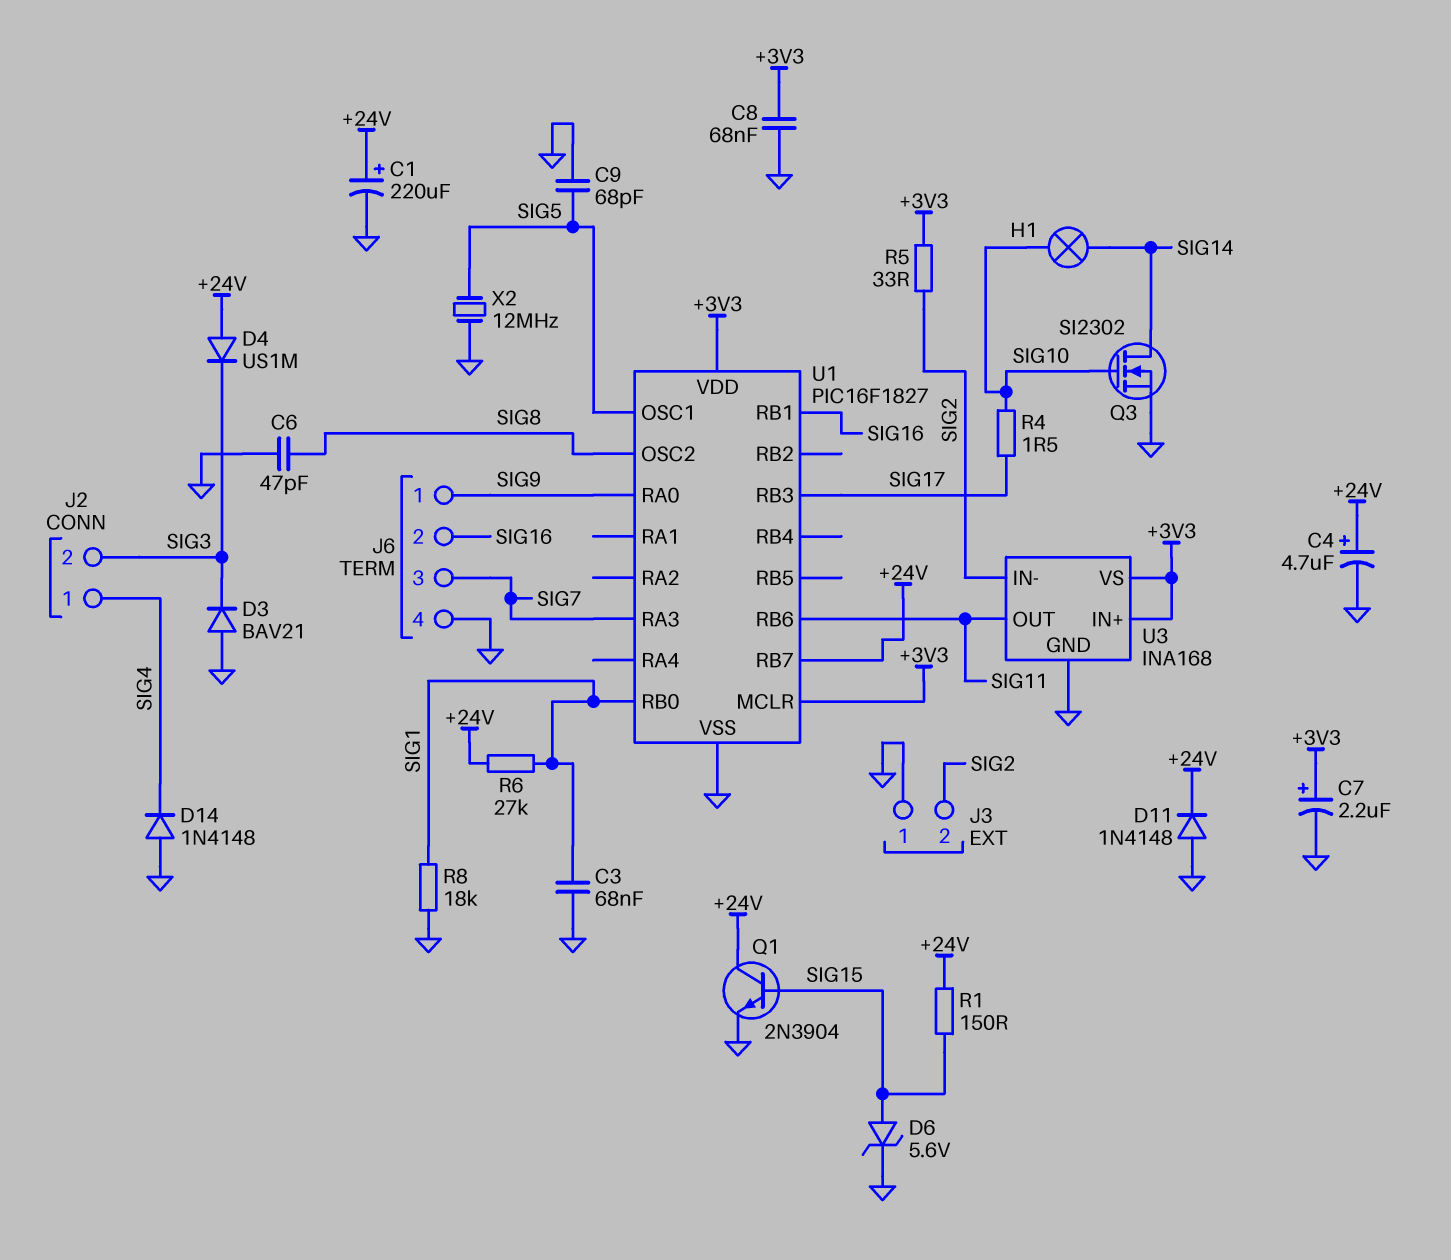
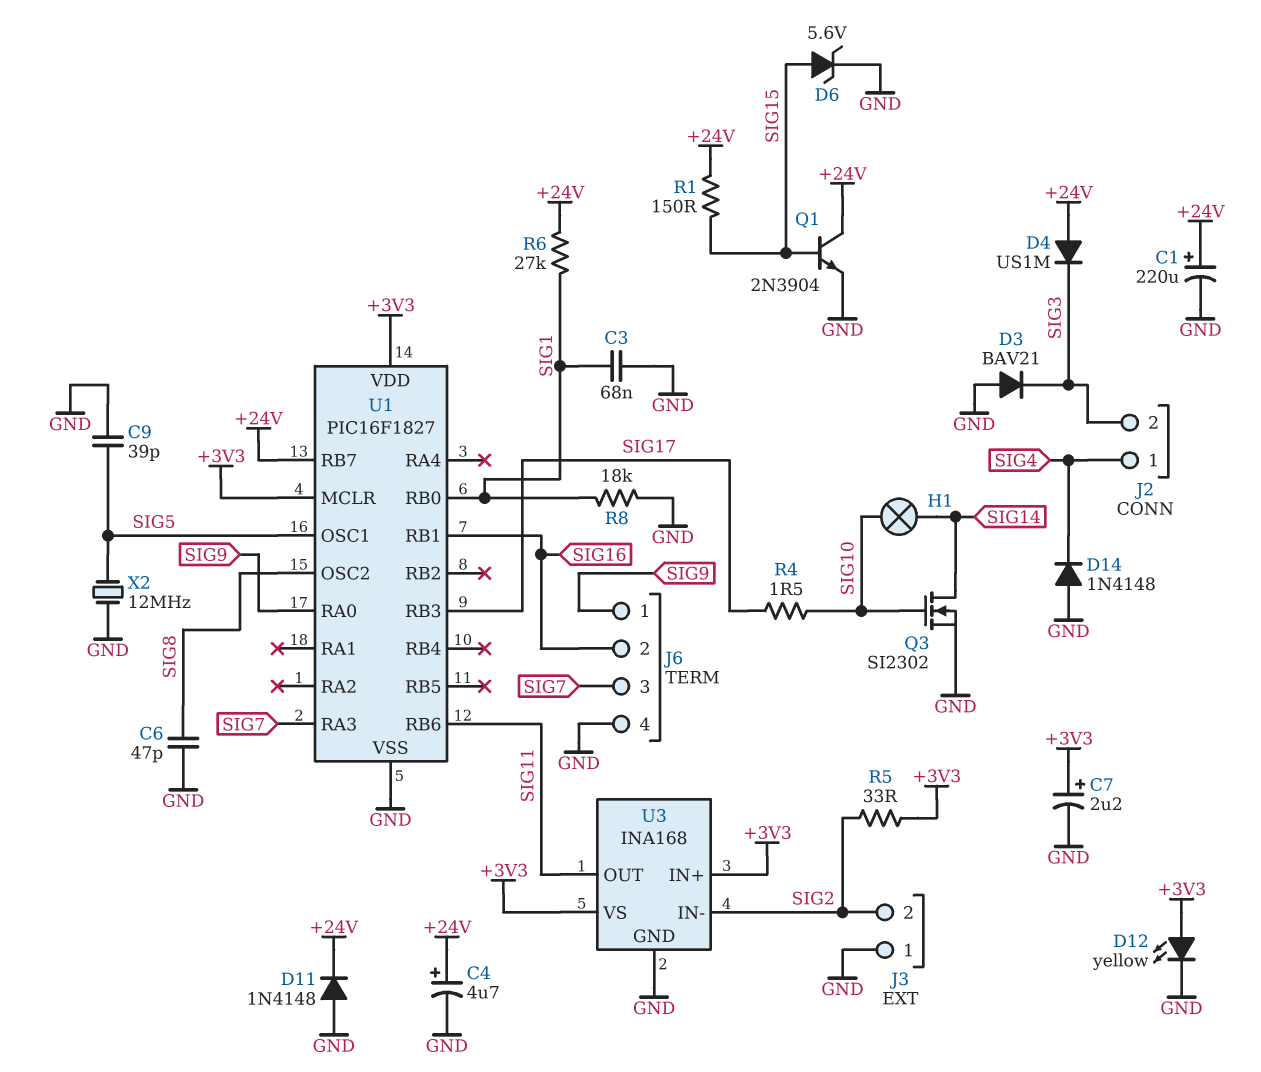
C8: 68nF (+3V3, GND) -> none
C9: 68pF (GND, SIG5) -> 39pF (GND, SIG5)
D12: none -> LED yellow (A +3V3, K GND)

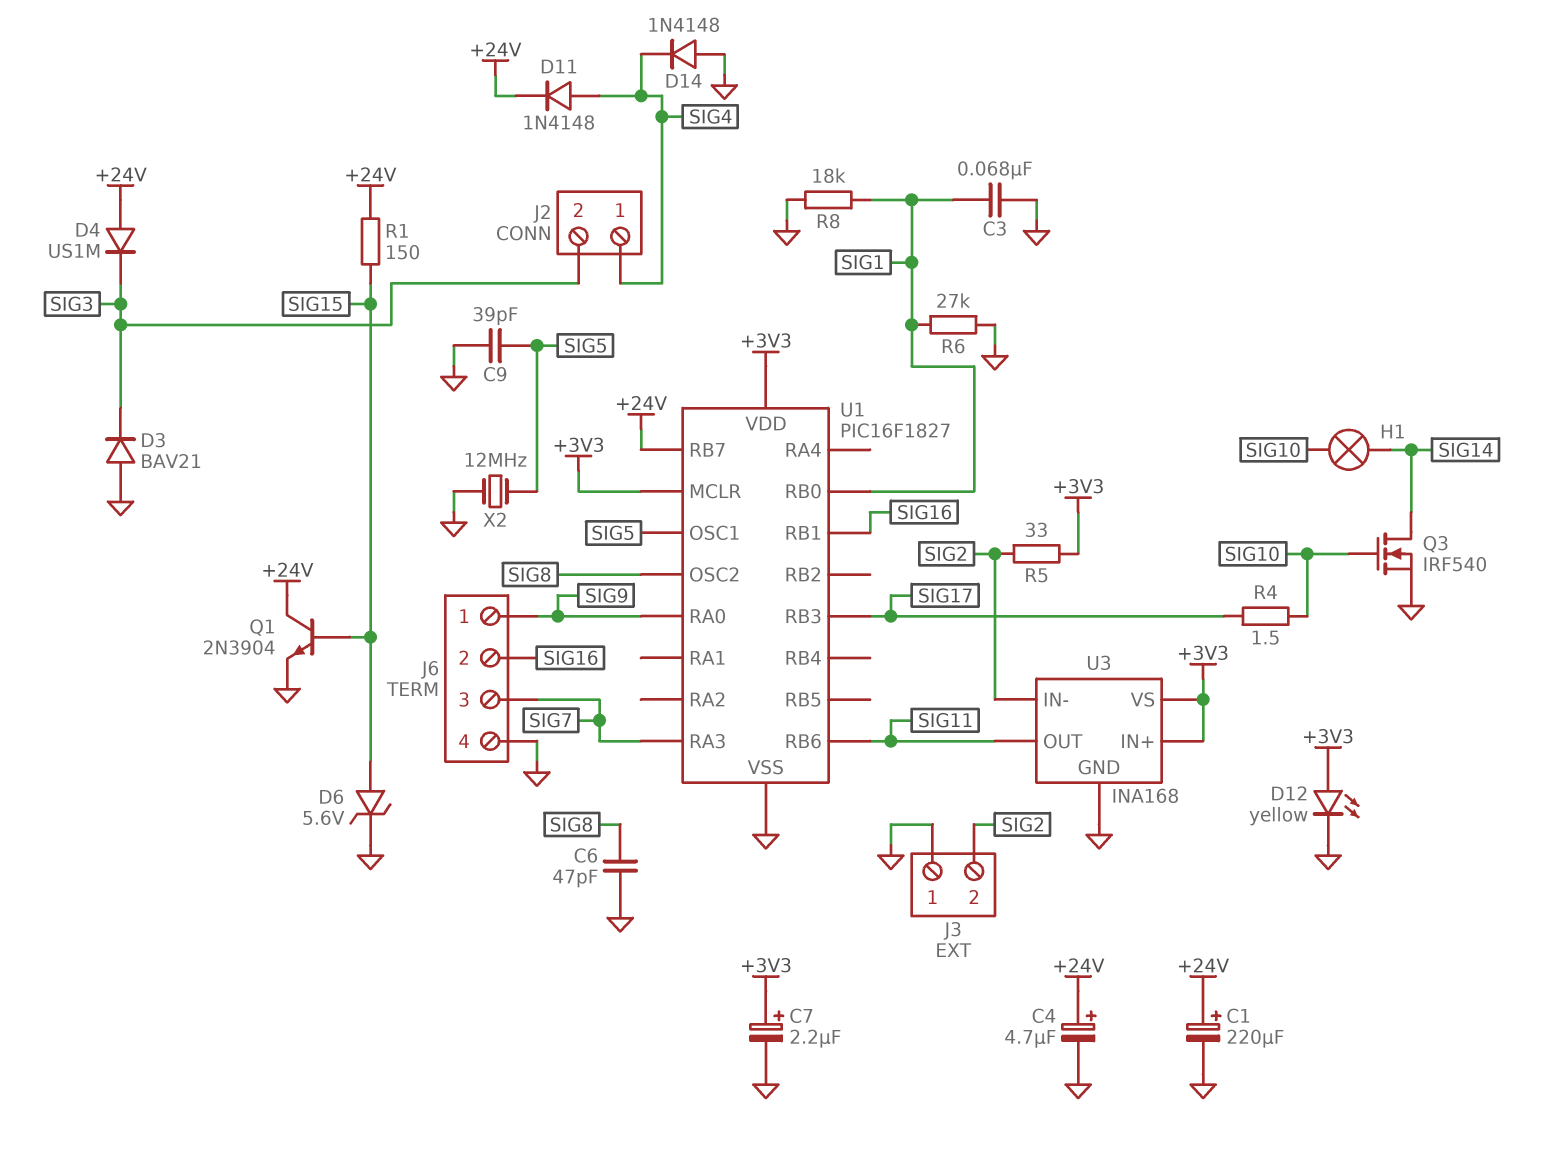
D11: diode 1N4148 (A GND, K +24V) -> diode 1N4148 (A SIG4, K +24V)
Q3: NMOS SI2302 (G SIG10, D SIG14, S GND) -> NMOS IRF540 (G SIG10, D SIG14, S GND)
R6: 27k (+24V, SIG1) -> 27k (GND, SIG1)

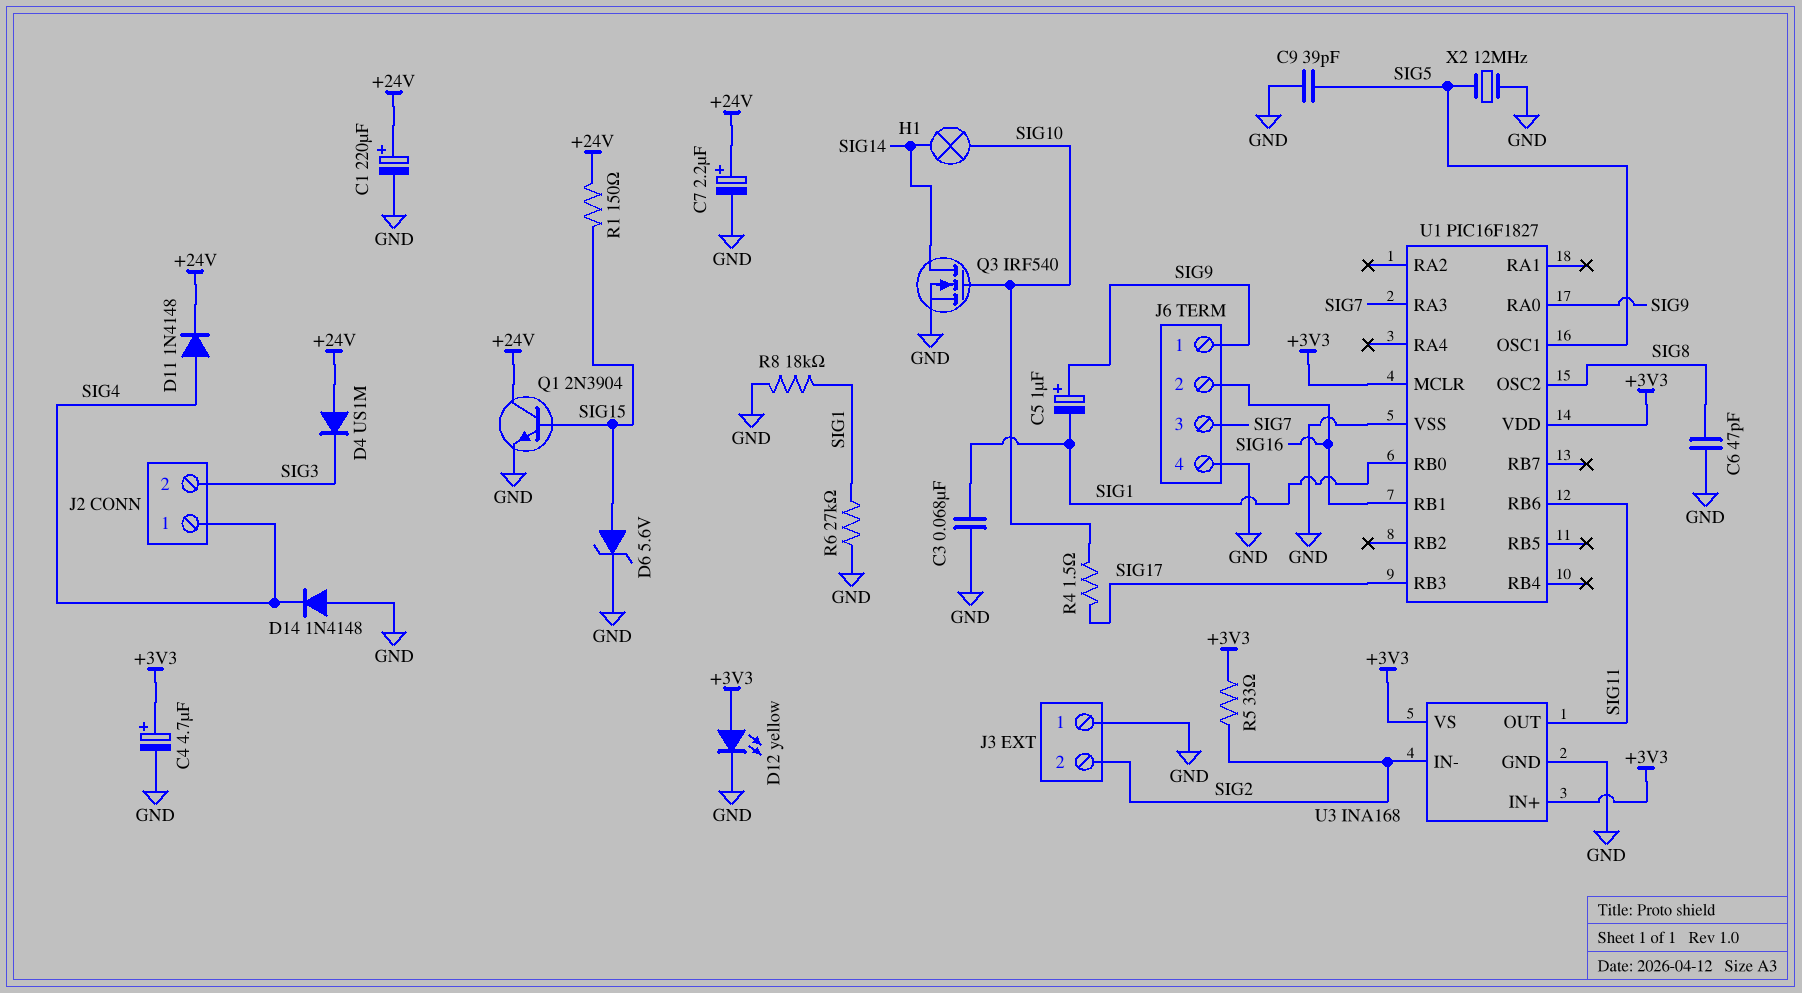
C4: 4.7uF (plus +24V, minus GND) -> 4.7uF (plus +3V3, minus GND)
C5: none -> 1uF (plus SIG9, minus SIG1)
C7: 2.2uF (plus +3V3, minus GND) -> 2.2uF (plus +24V, minus GND)
D3: diode BAV21 (A GND, K SIG3) -> none
U1 pin RB7: +24V -> none

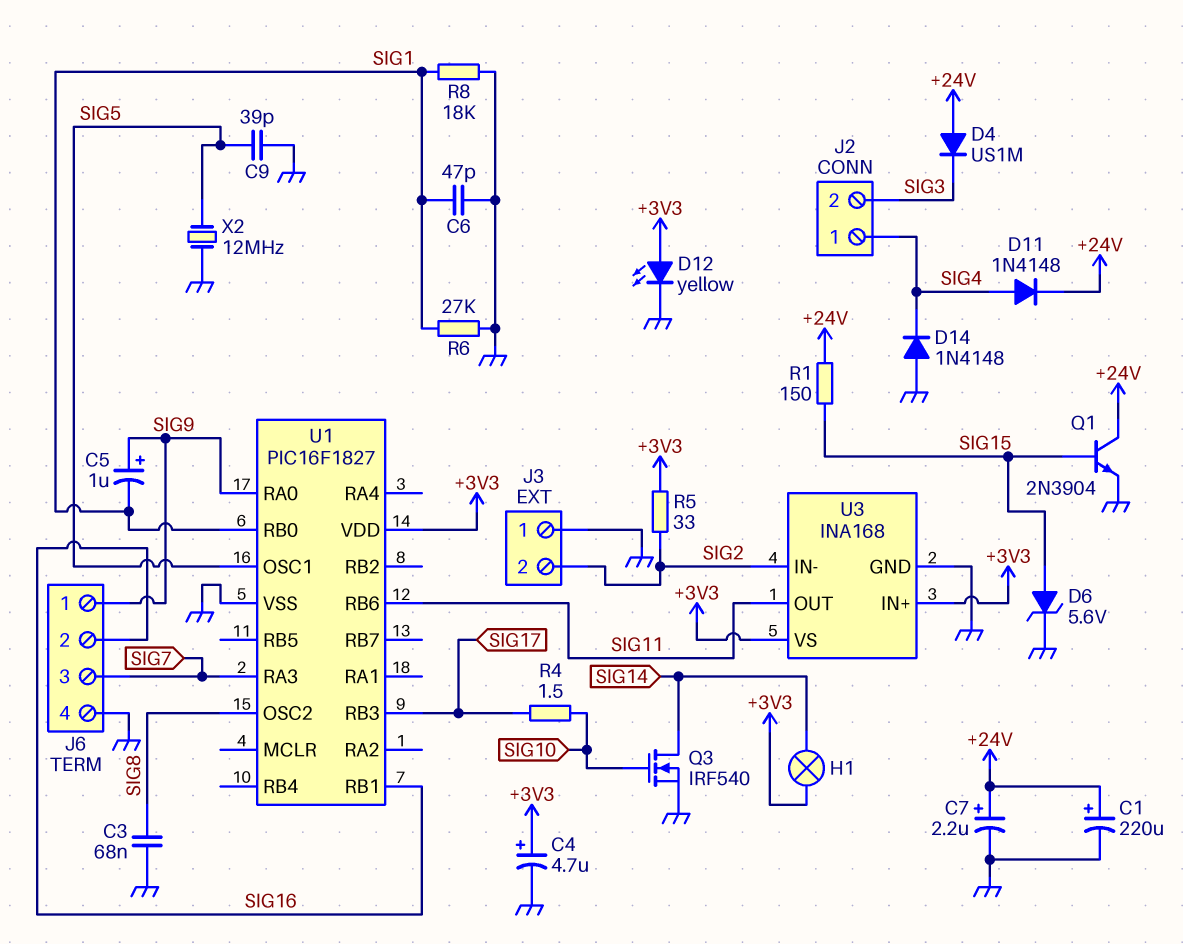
C3: 68nF (GND, SIG1) -> 68nF (GND, SIG8)
C6: 47pF (GND, SIG8) -> 47pF (GND, SIG1)
H1: lamp (SIG10, SIG14) -> lamp (+3V3, SIG14)
U1 pin MCLR: +3V3 -> none

